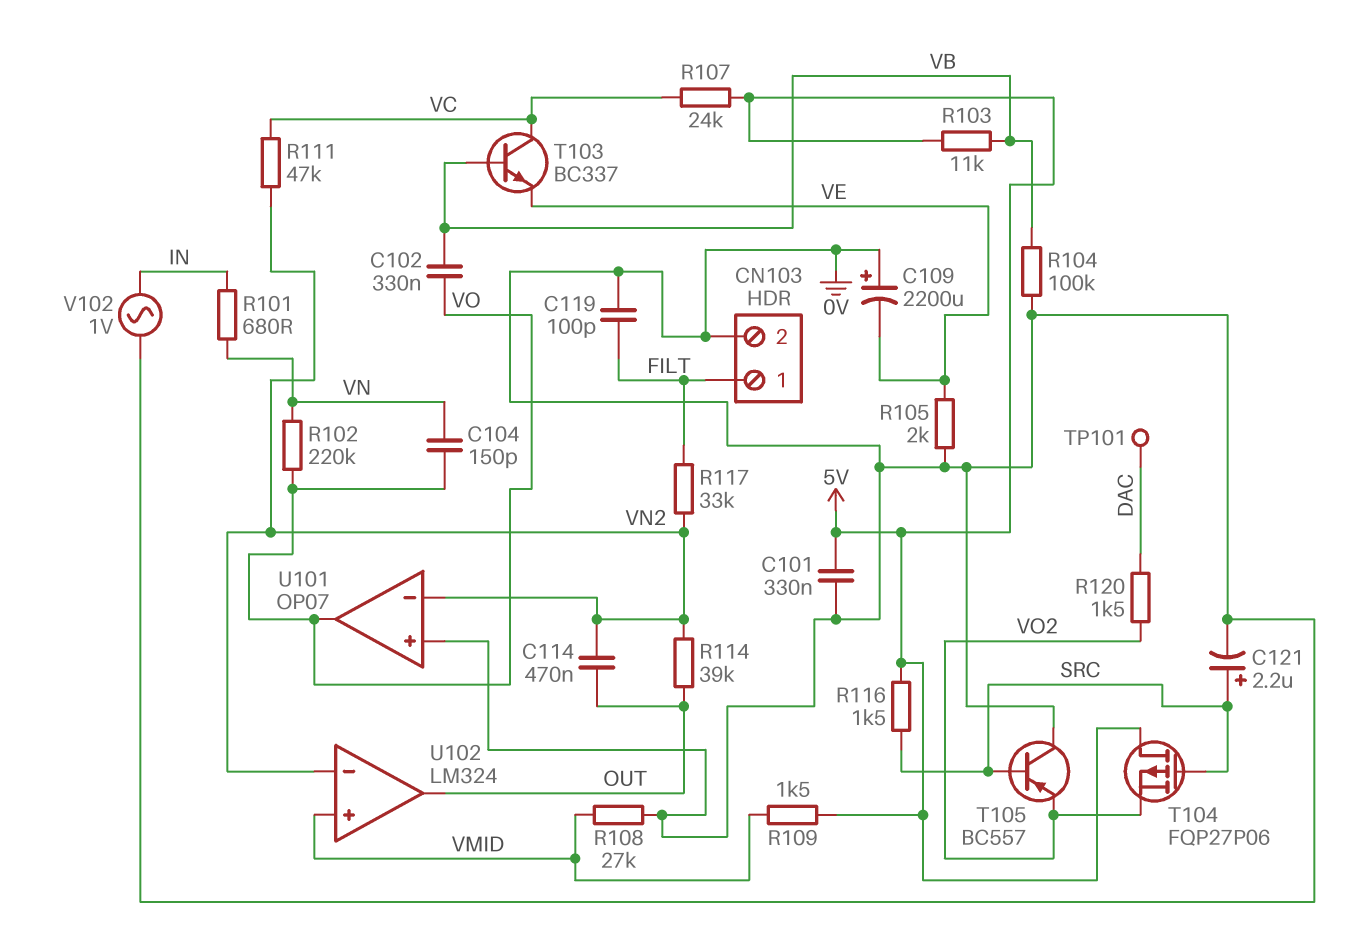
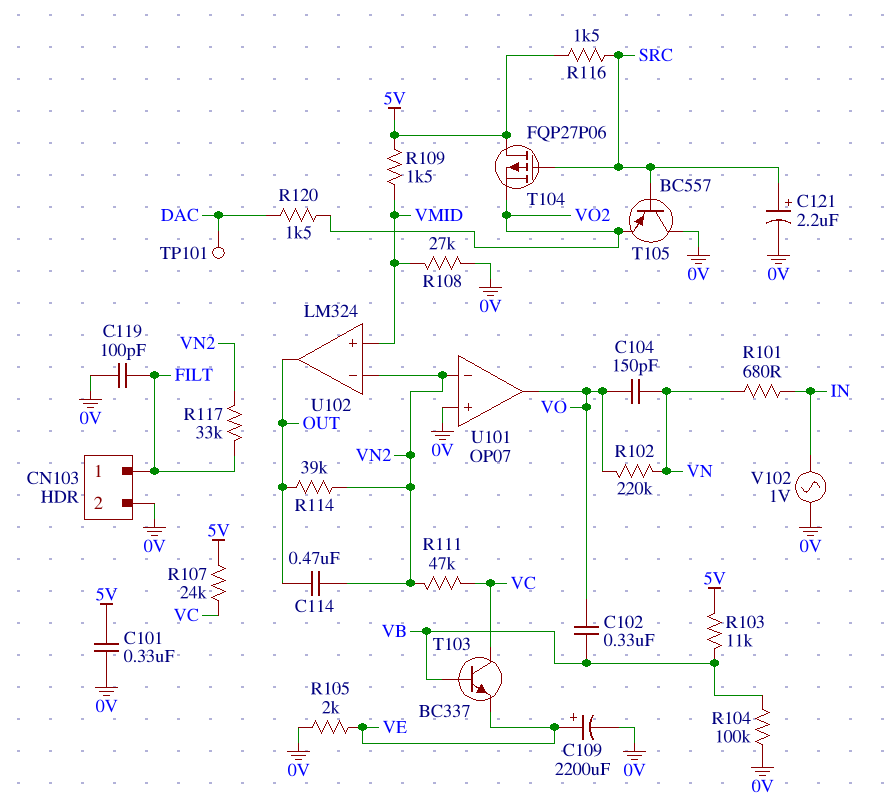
C109: 2200uF (plus 0V, minus VE) -> 2200uF (plus VE, minus 0V)

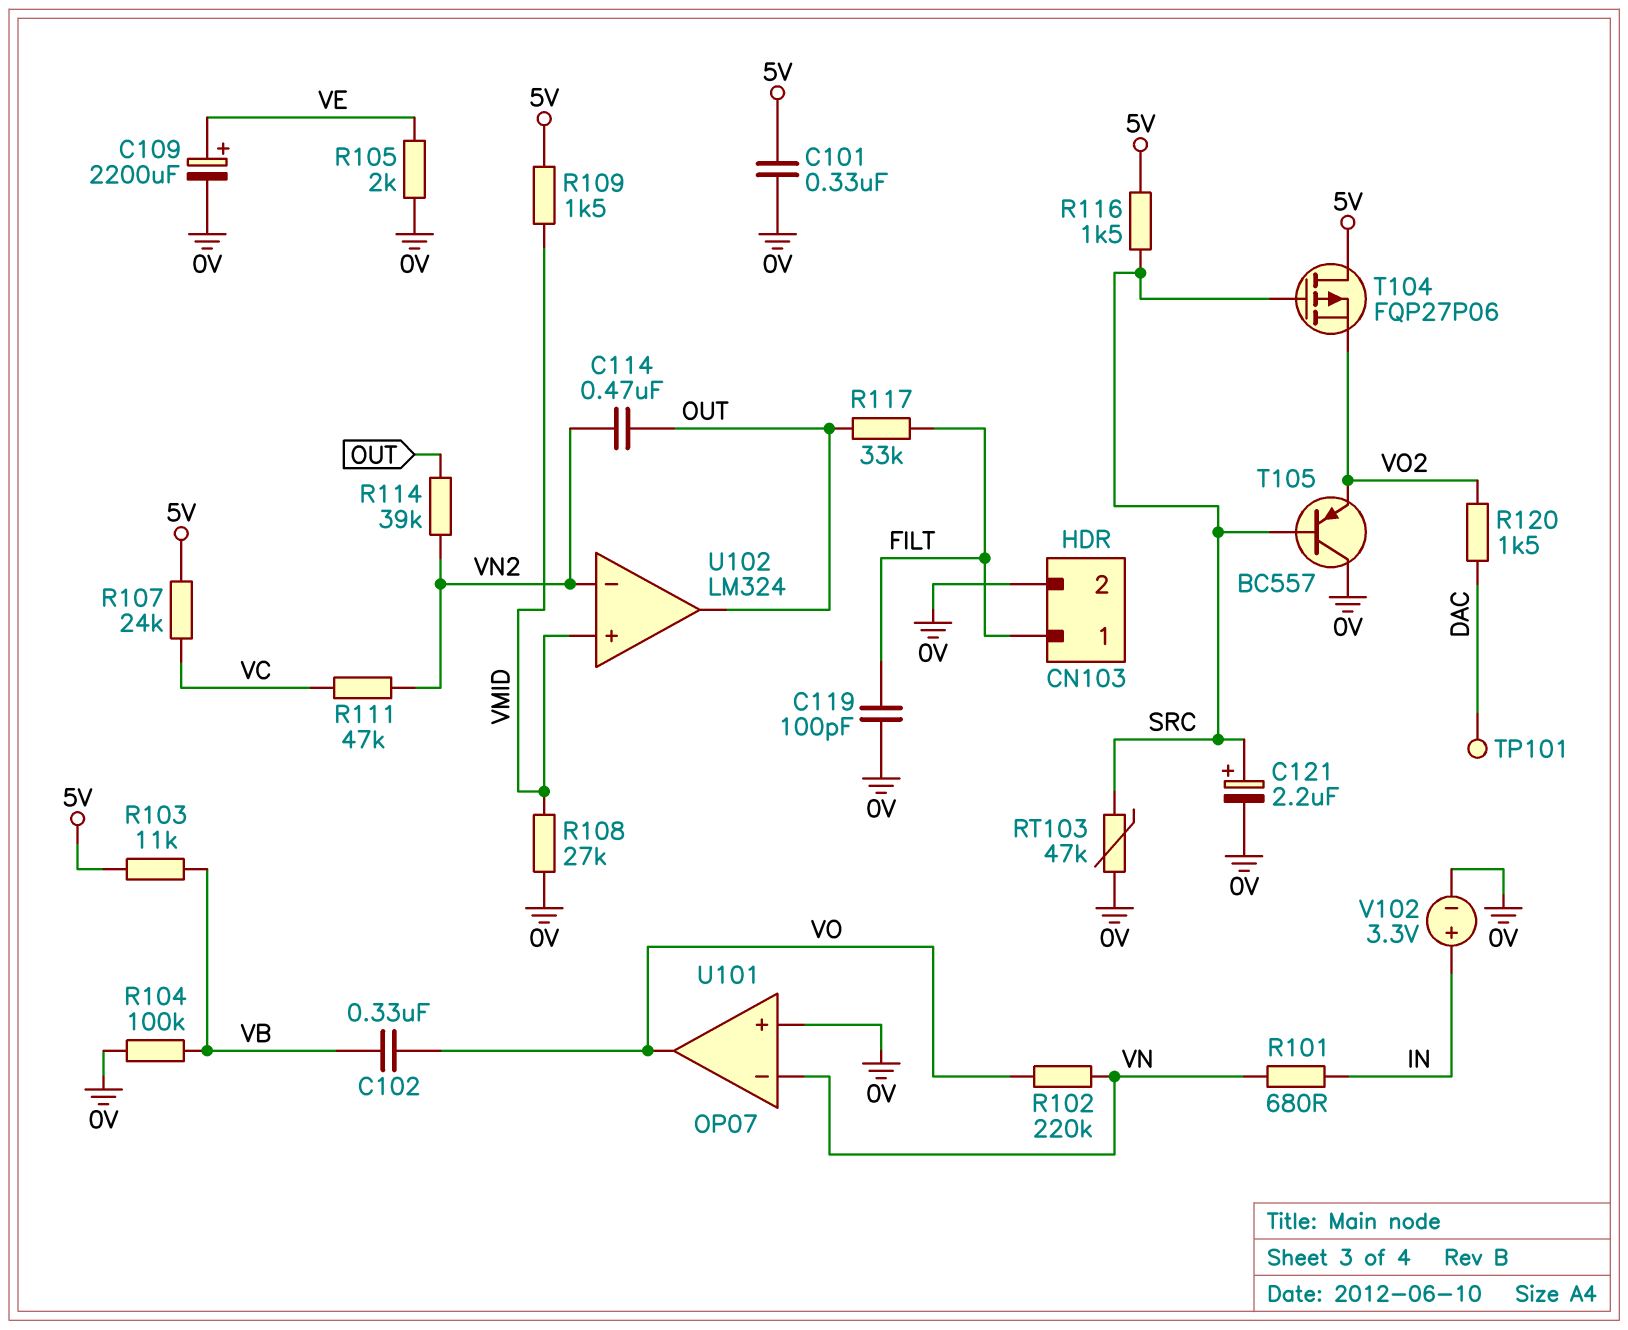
C104: 150pF (VN, VO) -> none
R117: 33k (FILT, VN2) -> 33k (FILT, OUT)
RT103: none -> 47k (0V, SRC)
T103: NPN BC337 (B VB, C VC, E VE) -> none
U101 pin in-: VN2 -> VN
V102: AC 1V (0V, IN) -> 3.3V (plus IN, minus 0V)

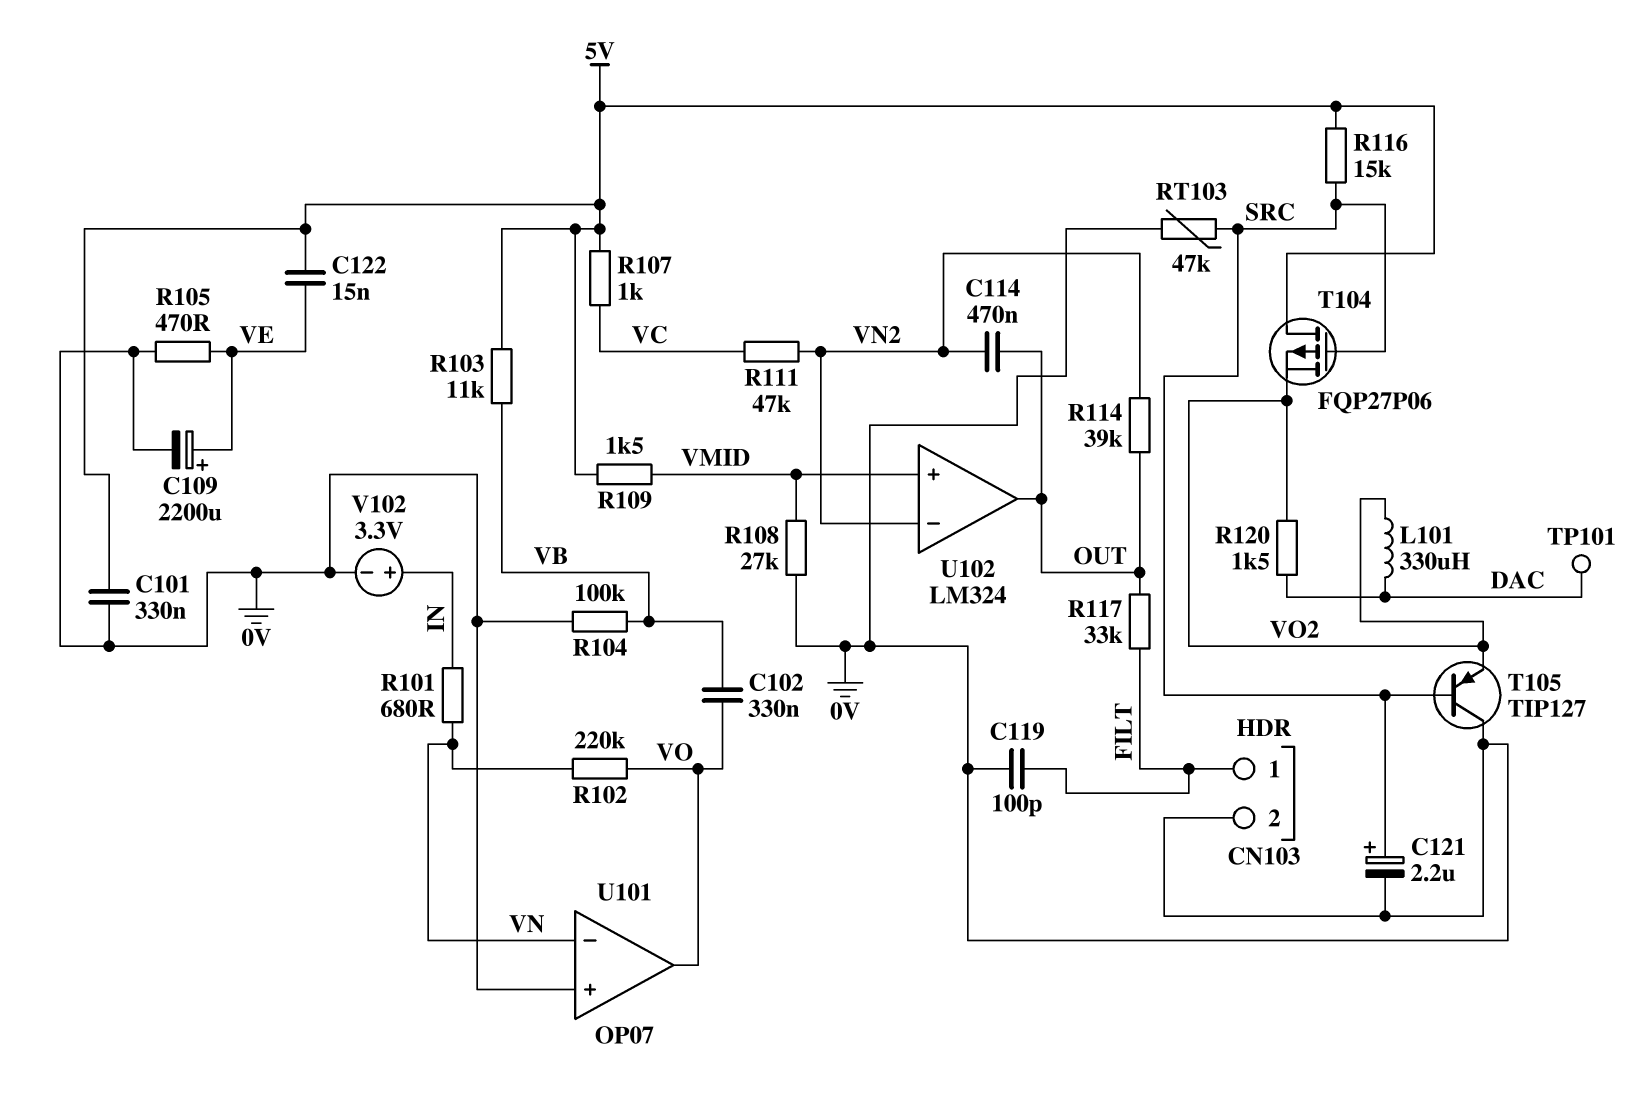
C122: none -> 15nF (5V, VE)
L101: none -> 330uH (DAC, VO2)
R105: 2k (0V, VE) -> 470 (0V, VE)
R107: 24k (5V, VC) -> 1k (5V, VC)
R116: 1.5k (5V, SRC) -> 15k (5V, SRC)
T105: PNP BC557 (B SRC, C 0V, E VO2) -> PNP TIP127 (B SRC, C 0V, E VO2)

